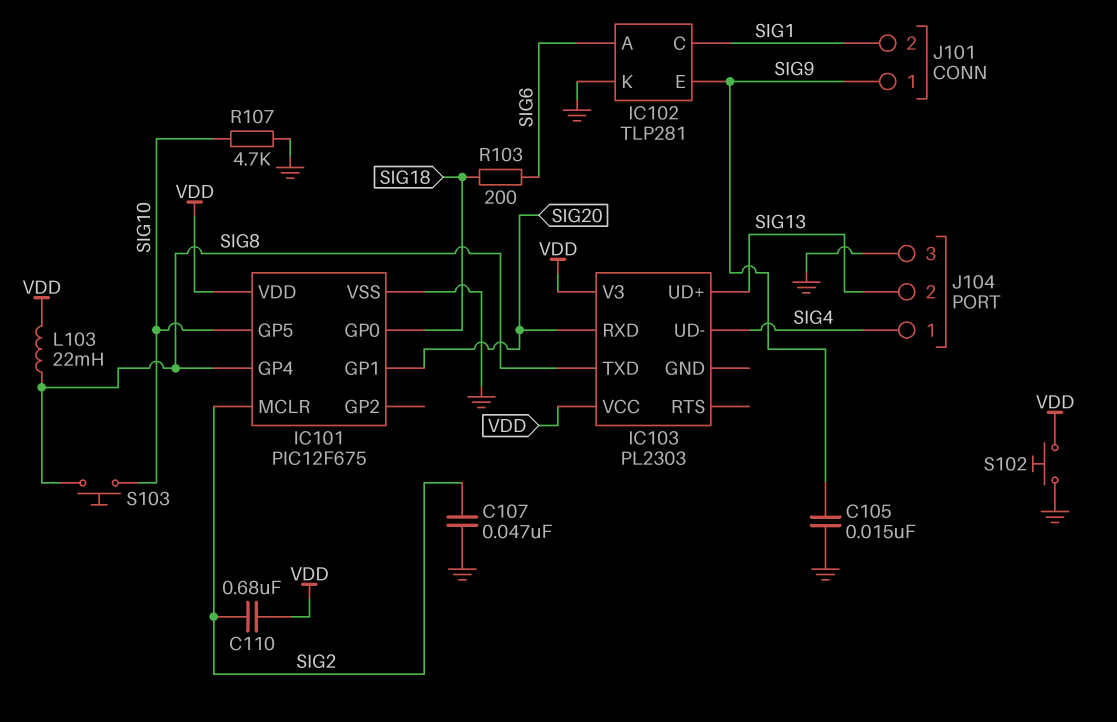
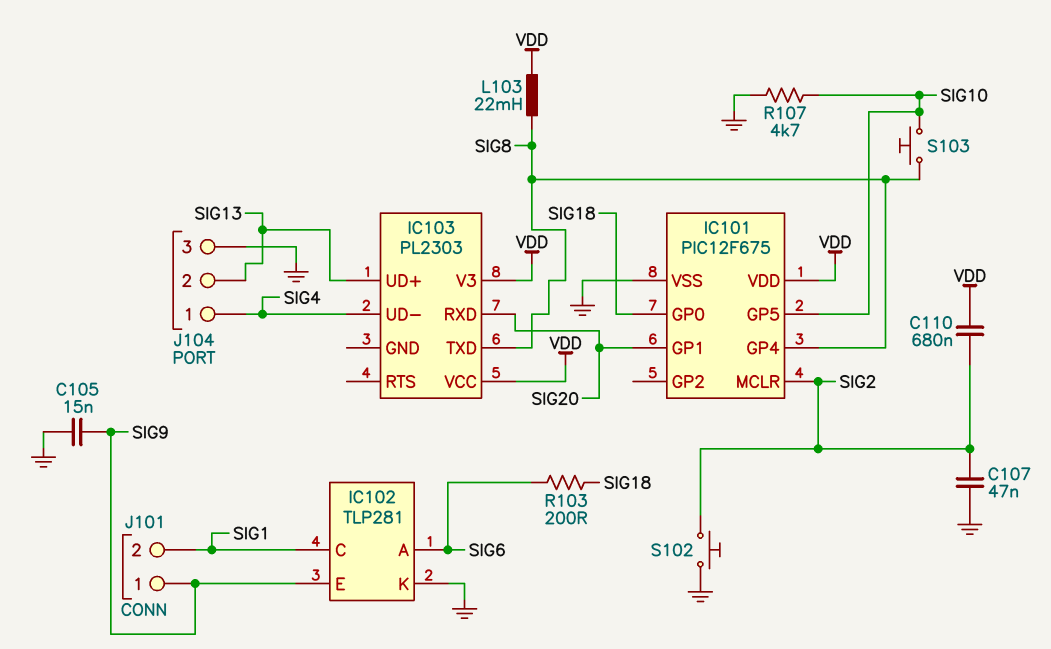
S102: button (GND, VDD) -> button (GND, SIG2)

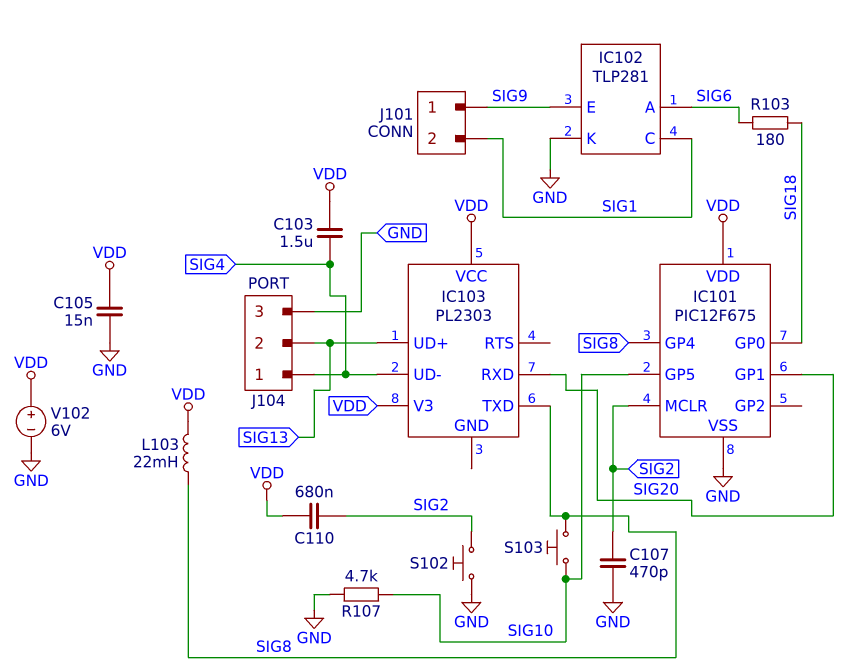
C103: none -> 1.5uF (SIG4, VDD)
C105: 15nF (GND, SIG9) -> 15nF (GND, VDD)
C107: 47nF (GND, SIG2) -> 470pF (GND, SIG2)
R103: 200 (SIG6, SIG18) -> 180 (SIG6, SIG18)
V102: none -> 6V (plus VDD, minus GND)

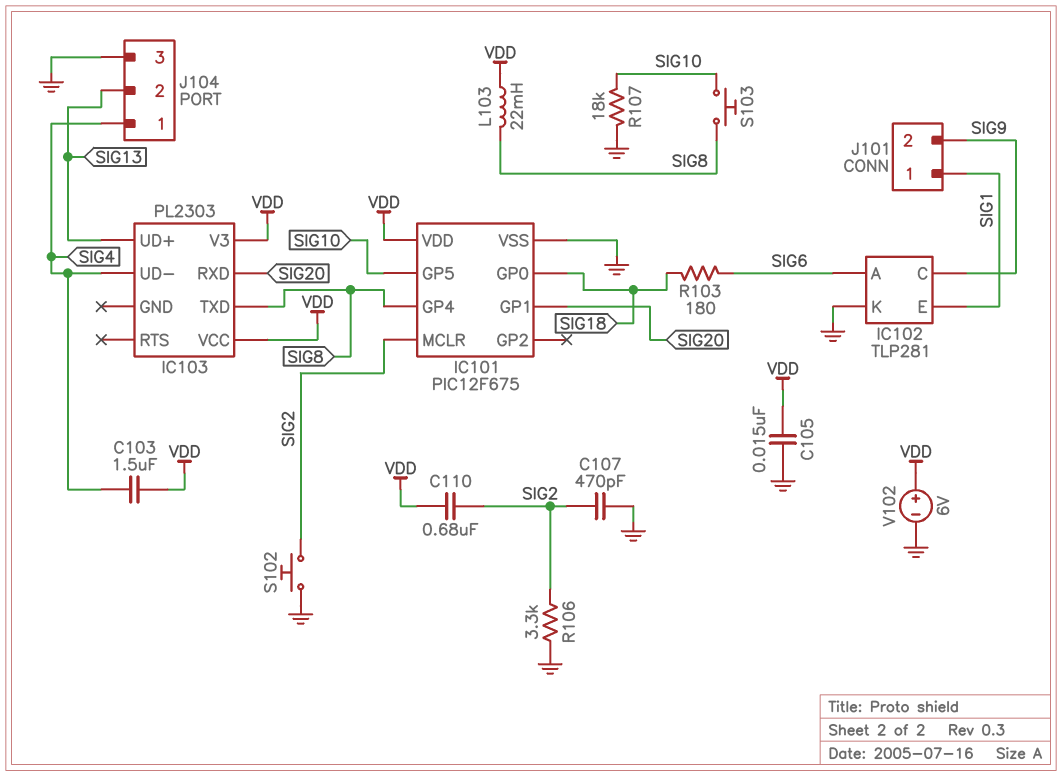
IC102 pin C: SIG1 -> SIG9
IC102 pin E: SIG9 -> SIG1
J101 pin 1: SIG9 -> SIG1
J101 pin 2: SIG1 -> SIG9
R106: none -> 3.3k (GND, SIG2)
R107: 4.7k (GND, SIG10) -> 18k (GND, SIG10)

